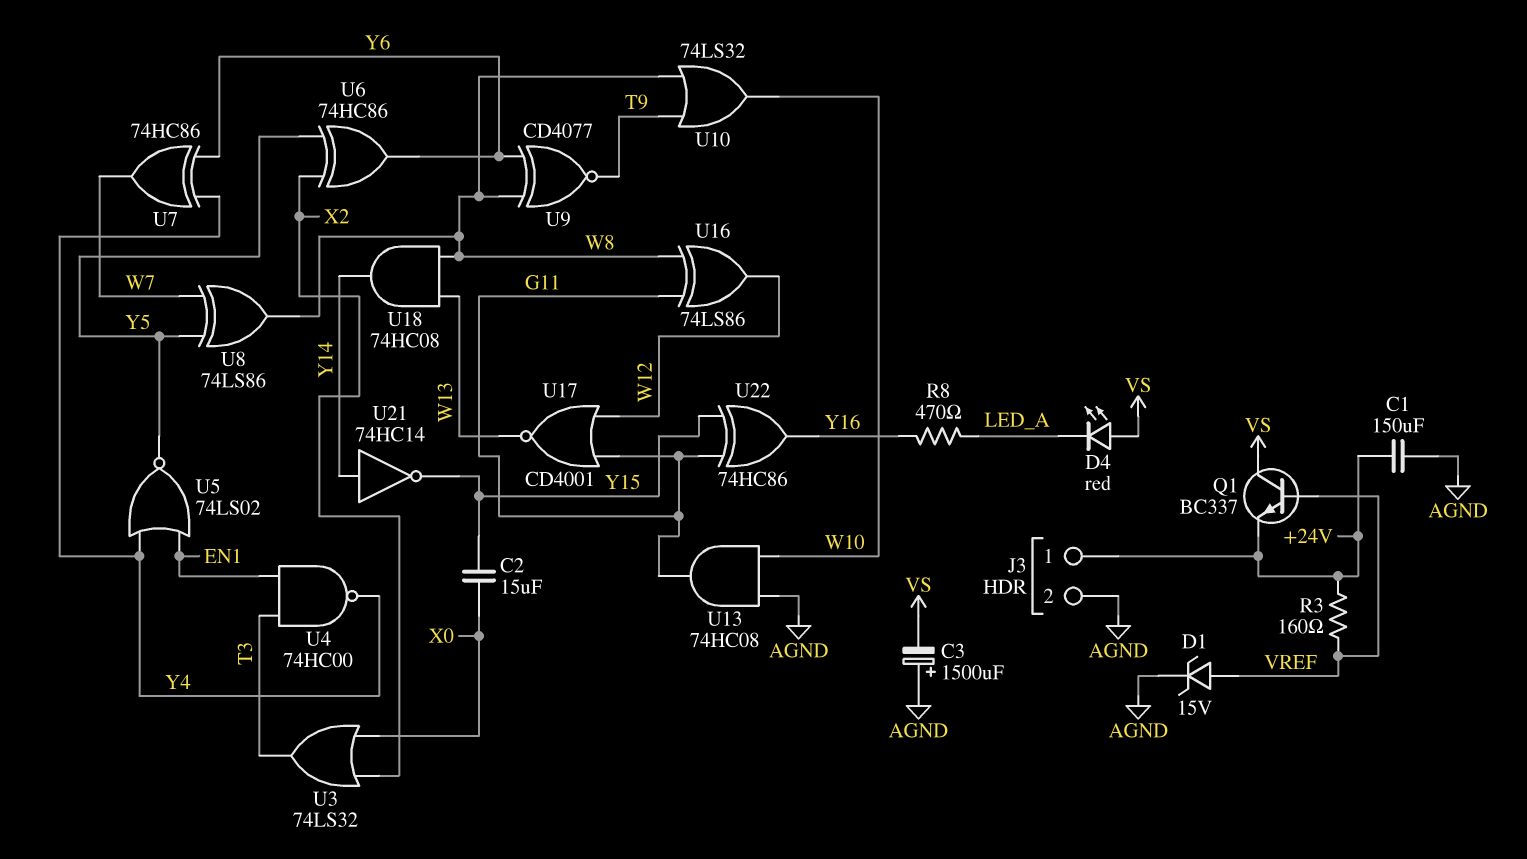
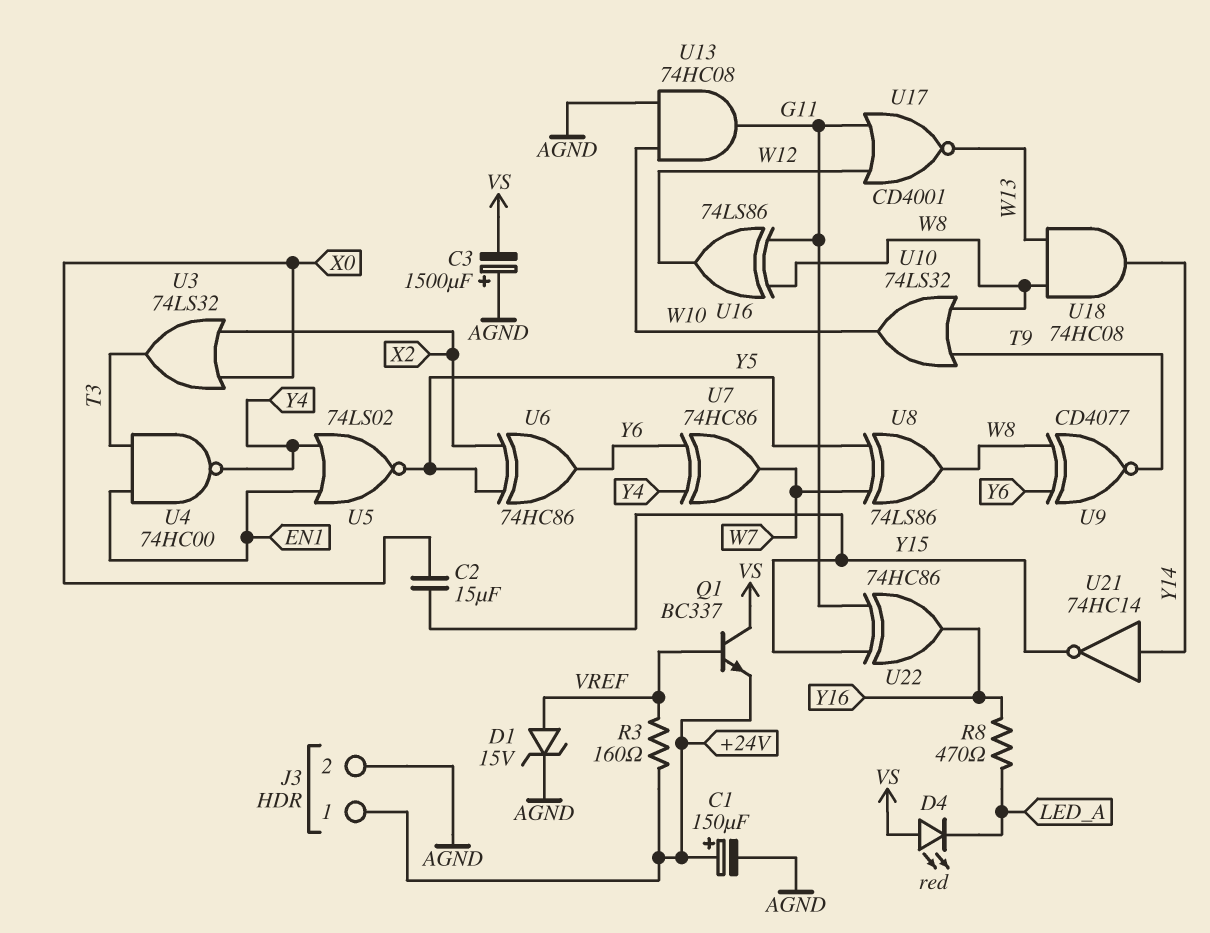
C1: 150uF (+24V, AGND) -> 150uF (plus +24V, minus AGND)

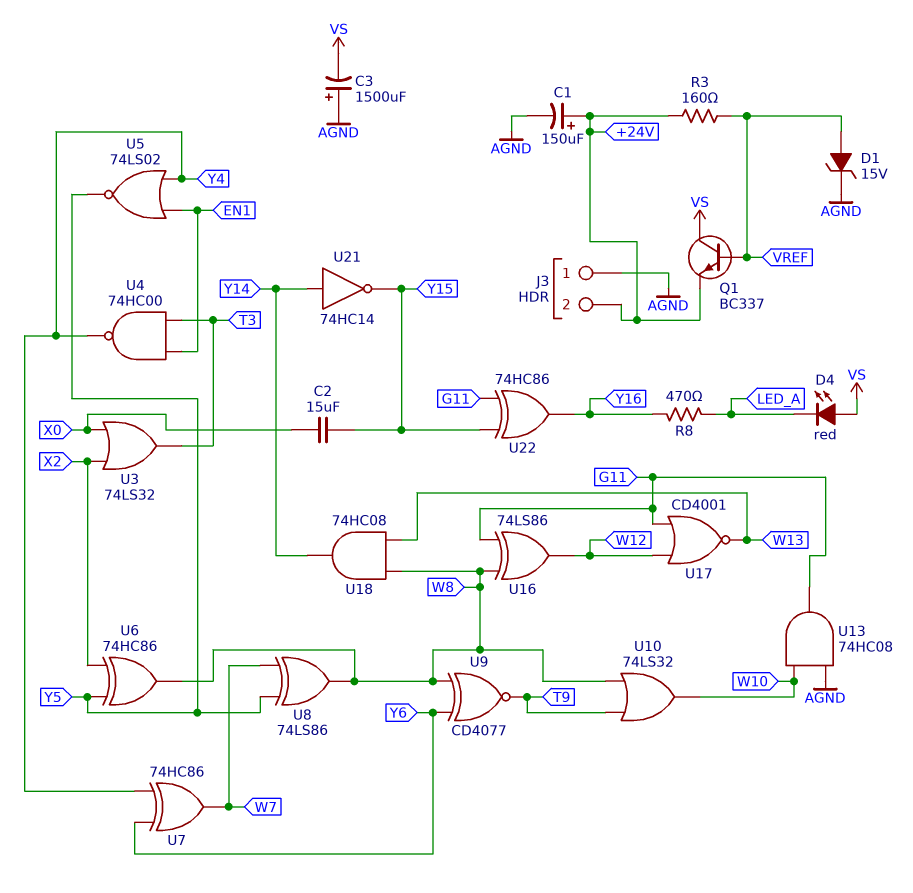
J3 pin 1: +24V -> AGND
J3 pin 2: AGND -> +24V
U6: XOR 74HC86 (in X2, in Y5, out Y6) -> XOR 74HC86 (in X2, in Y5, out W8)

